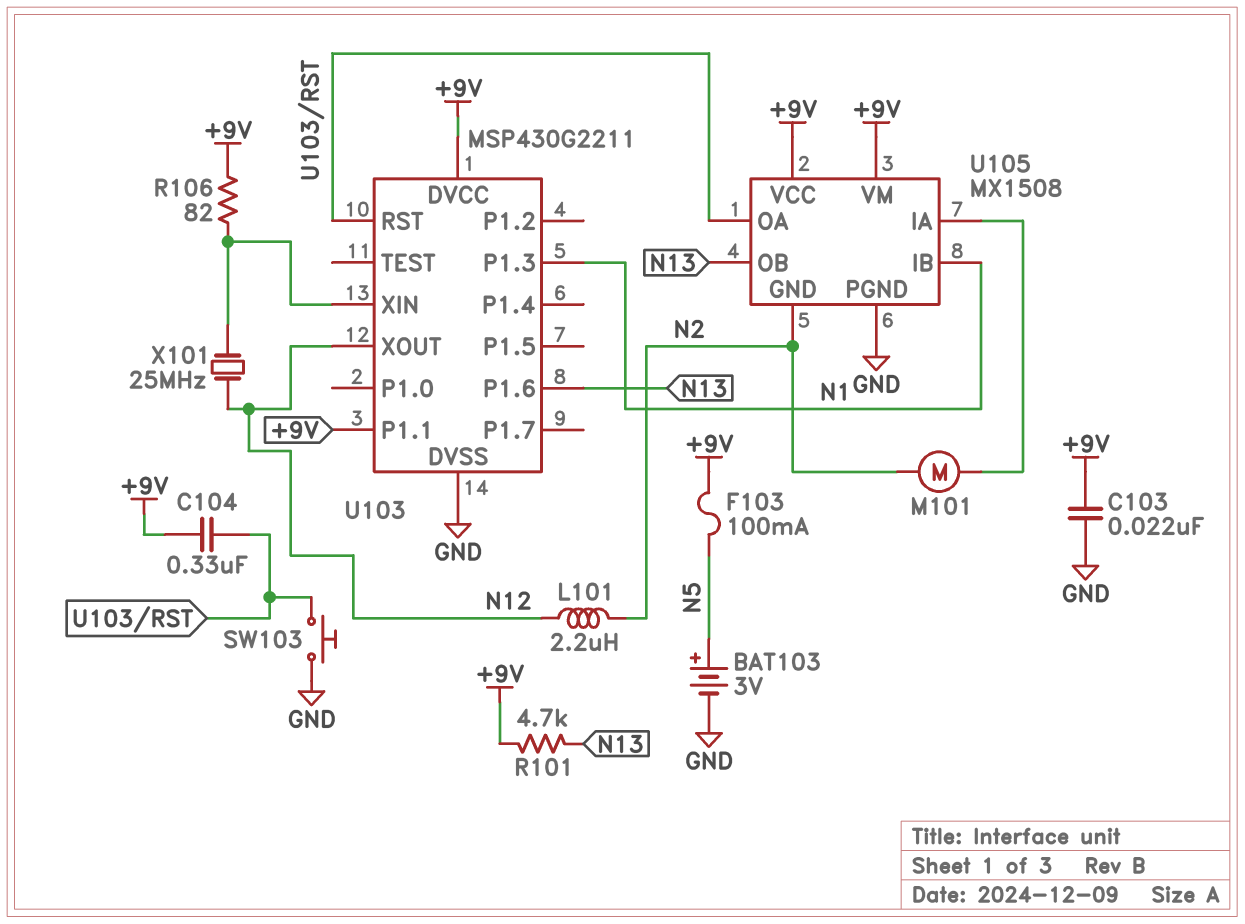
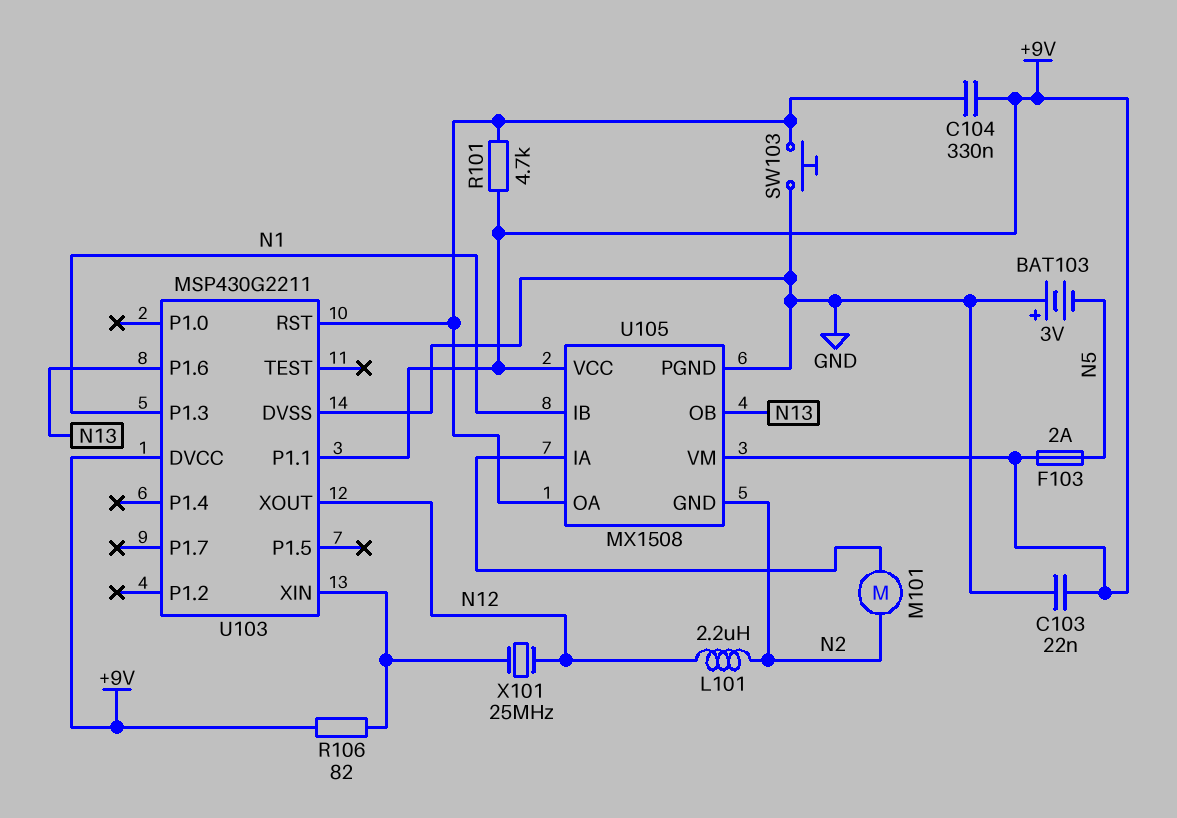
BAT103: 3V (plus N5, minus GND) -> 3V (plus GND, minus N5)
F103: 100mA (+9V, N5) -> 2A (+9V, N5)
R101: 4.7k (+9V, N13) -> 4.7k (+9V, U103/RST)

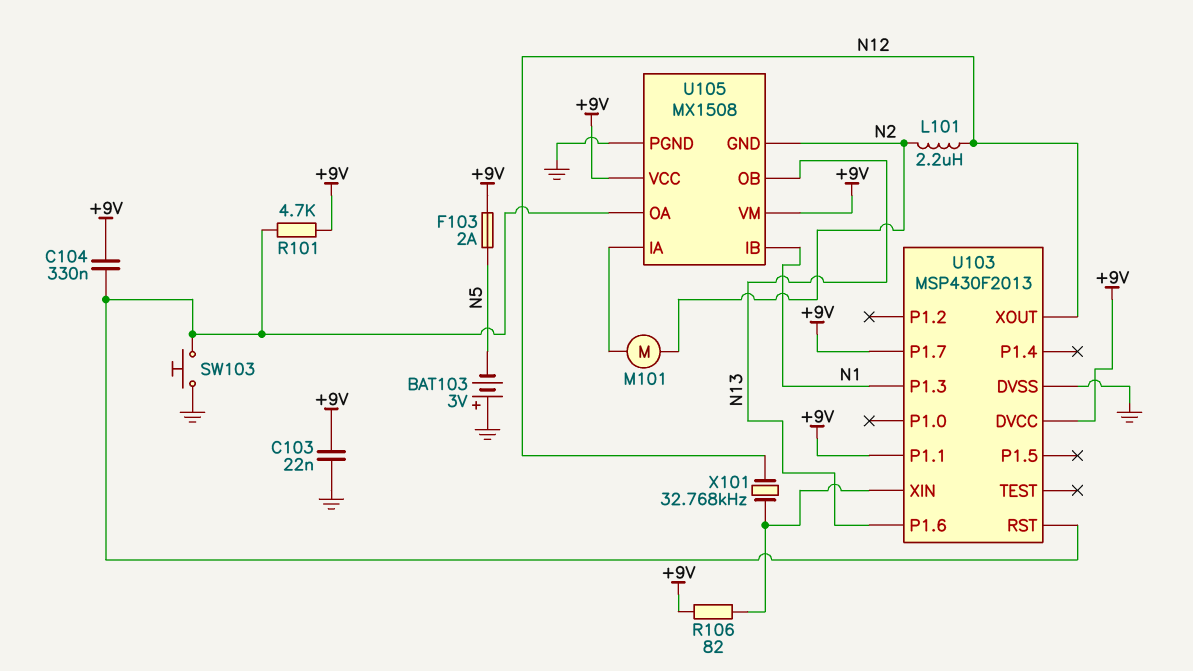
U103: MSP430G2211 -> MSP430F2013
U103 pin P1.7: none -> +9V
X101: 25MHz (N12, U103/XIN) -> 32.768kHz (N12, U103/XIN)

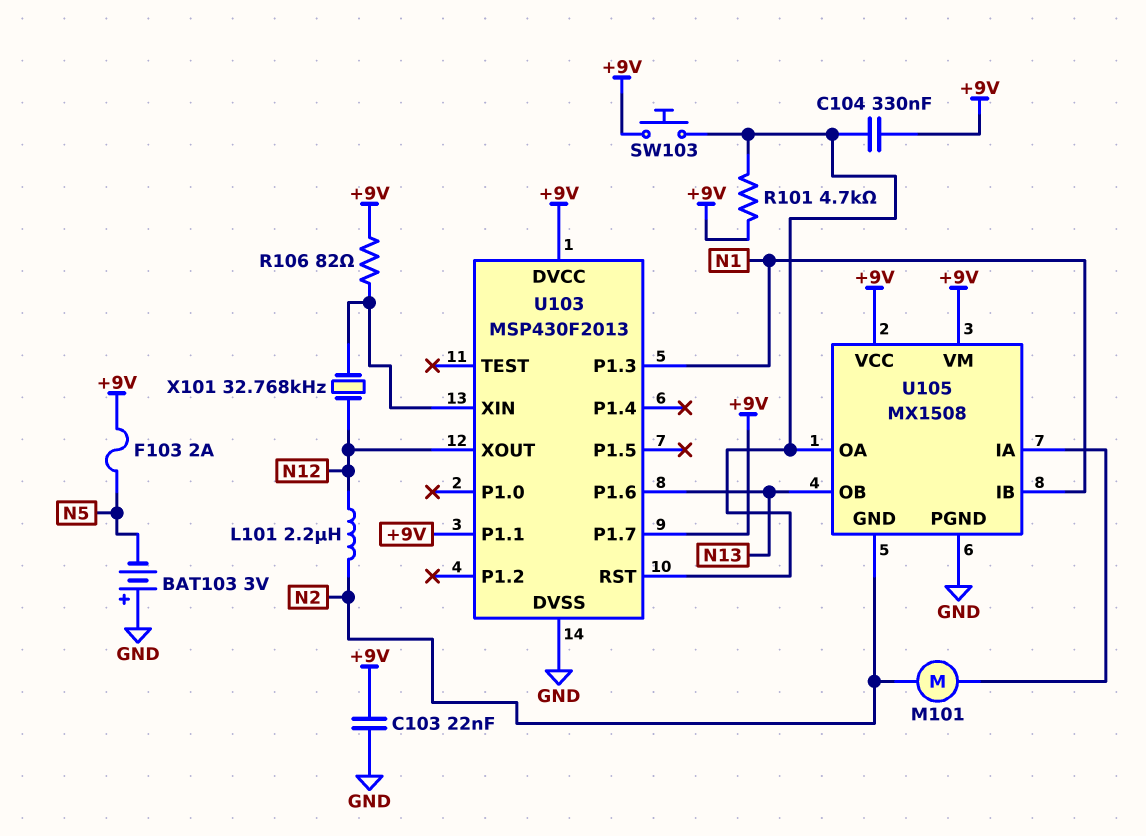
SW103: button (GND, U103/RST) -> button (+9V, U103/RST)

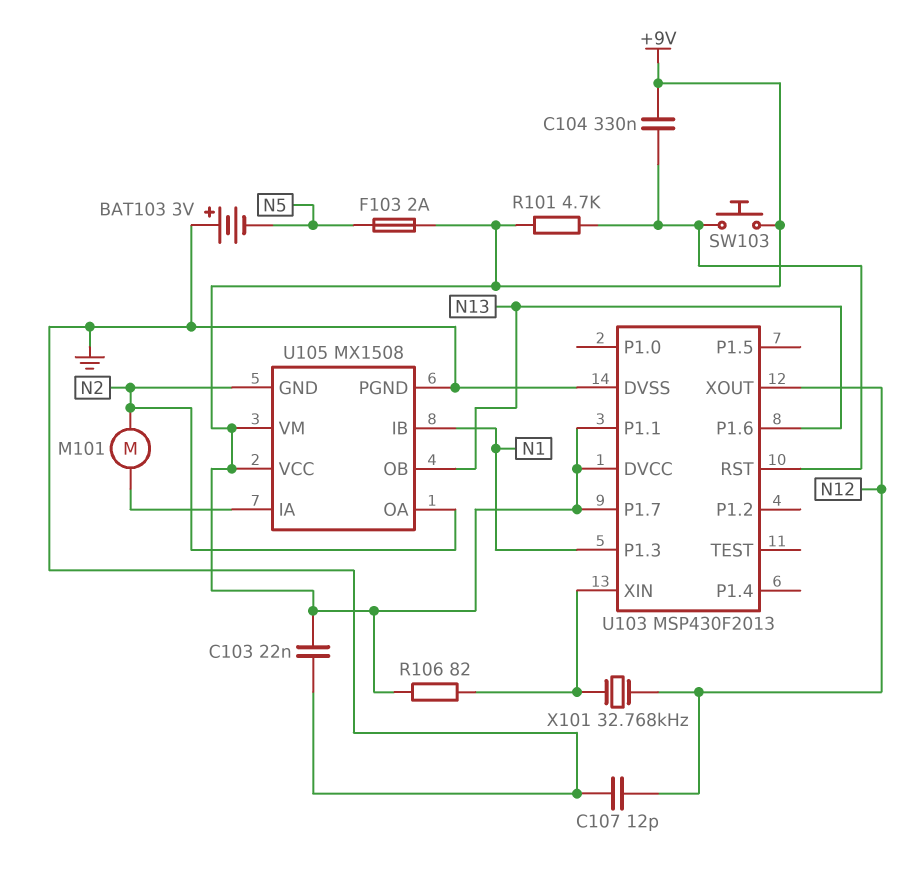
C107: none -> 12pF (GND, N12)
L101: 2.2uH (N2, N12) -> none
U105 pin OA: U103/RST -> N2

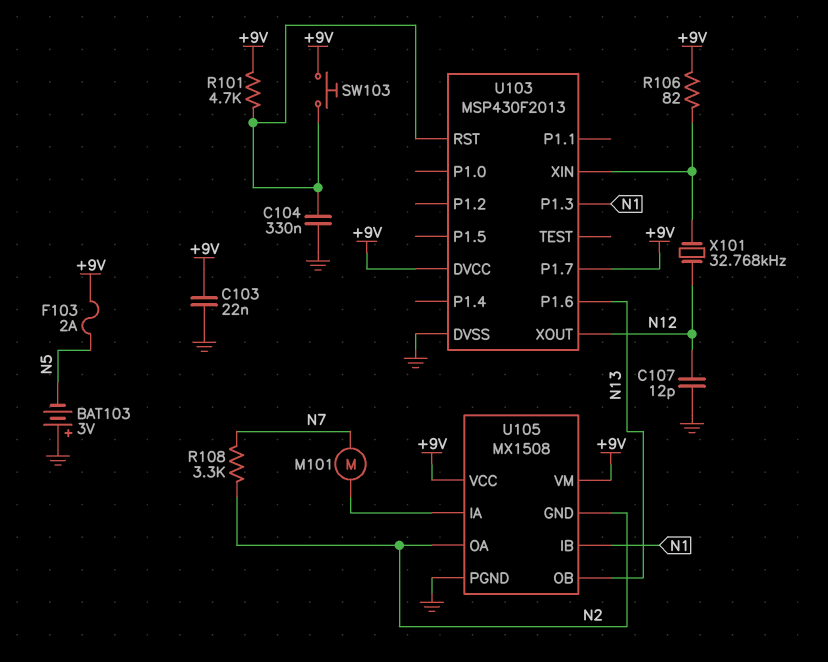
C104: 330nF (+9V, U103/RST) -> 330nF (GND, U103/RST)
M101: motor (N2, U105/IA) -> motor (N7, U105/IA)
R108: none -> 3.3k (N2, N7)
U103 pin P1.1: +9V -> none

